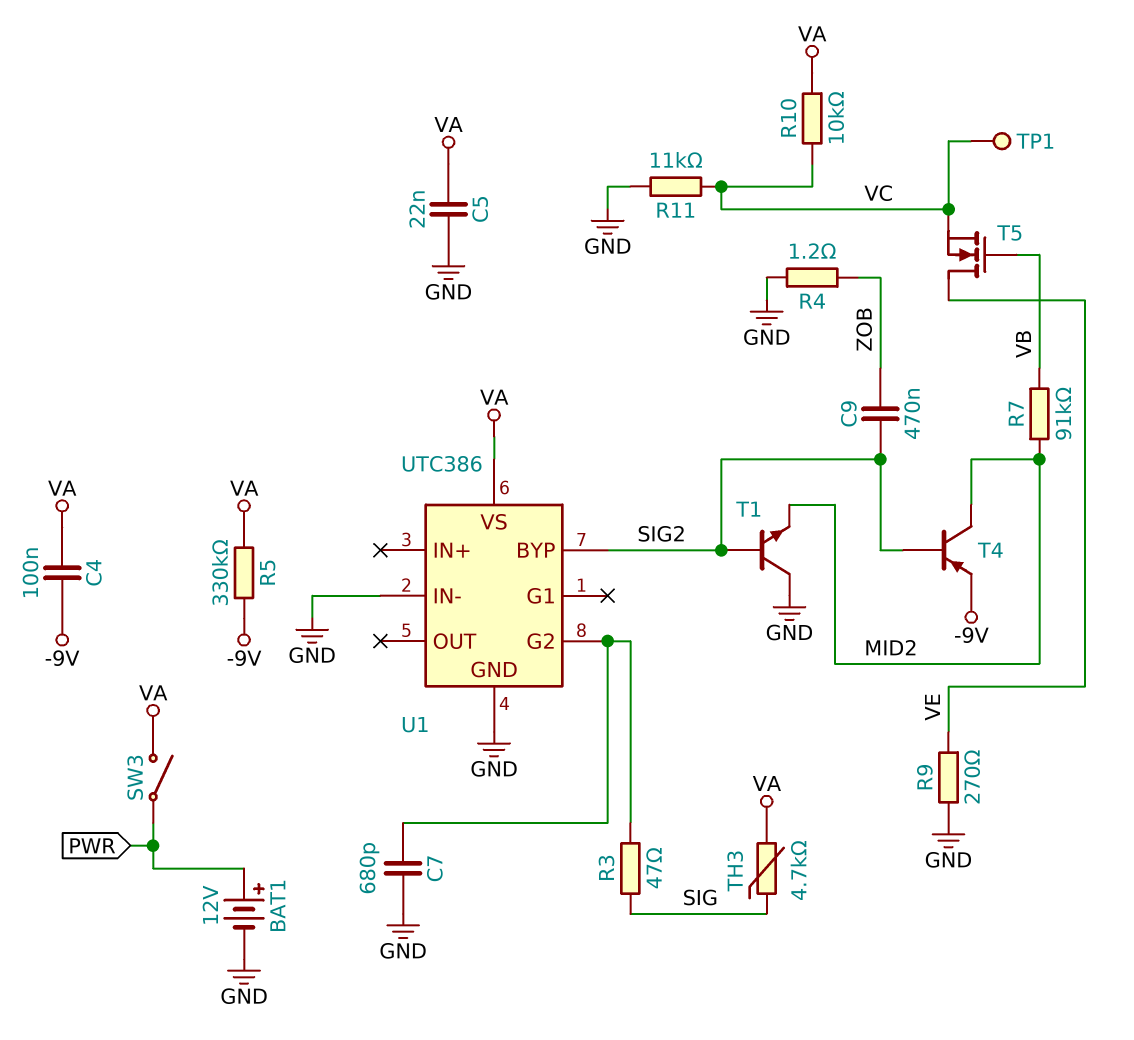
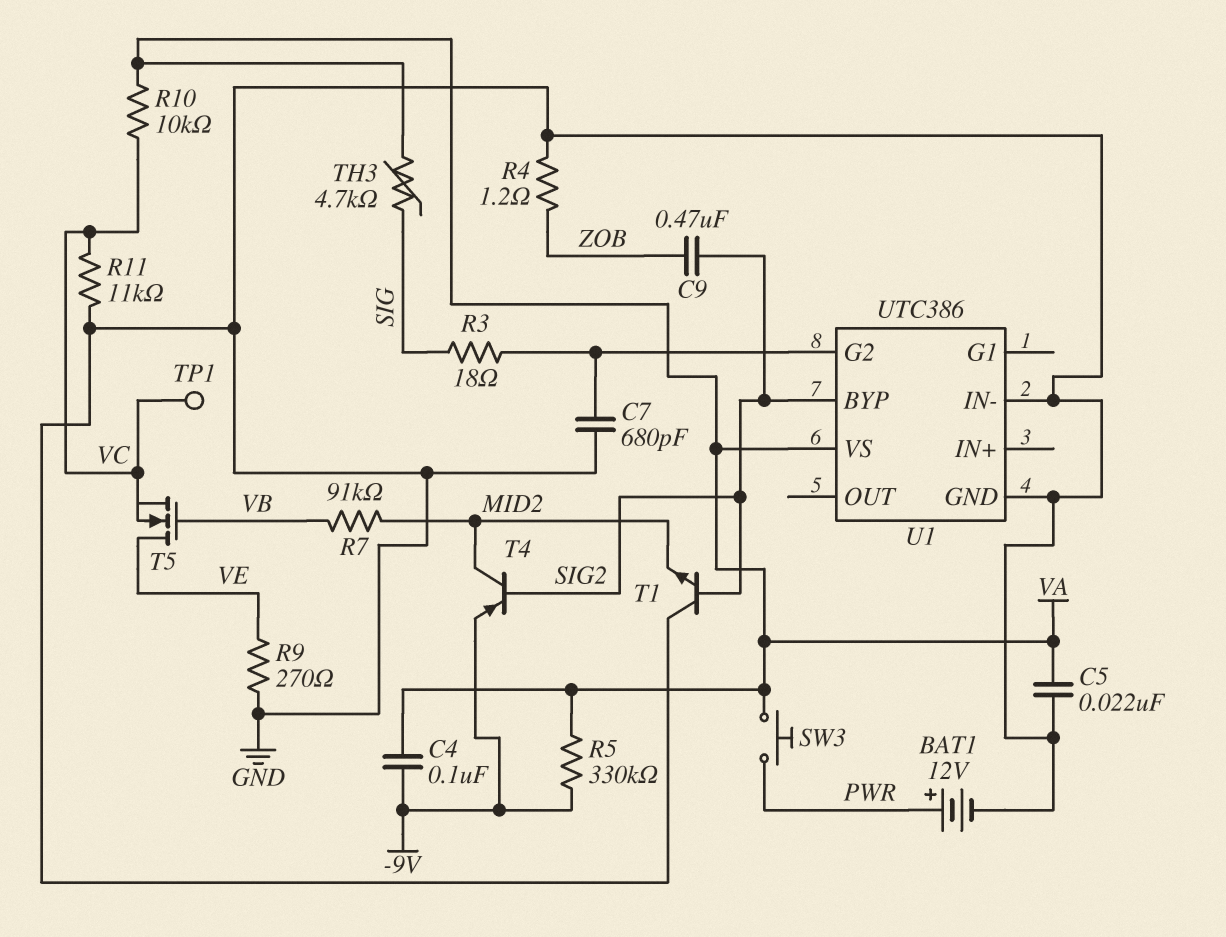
R3: 47 (SIG, U1/G2) -> 18 (SIG, U1/G2)
SW3: switch (PWR, VA) -> button (PWR, VA)

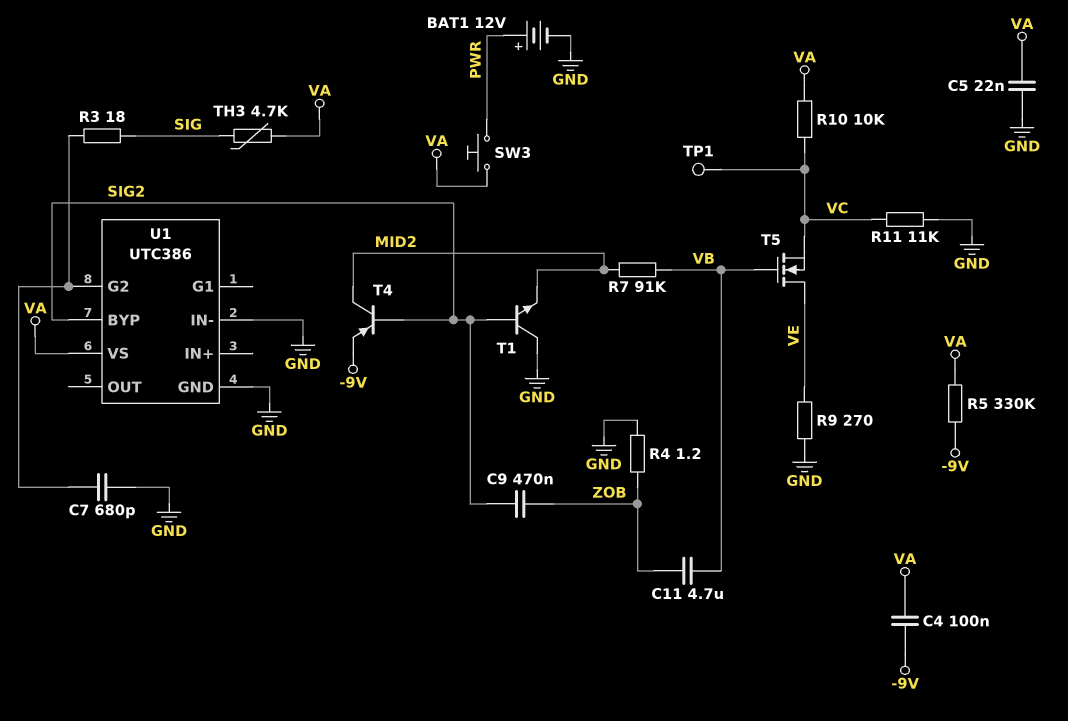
C11: none -> 4.7uF (VB, ZOB)

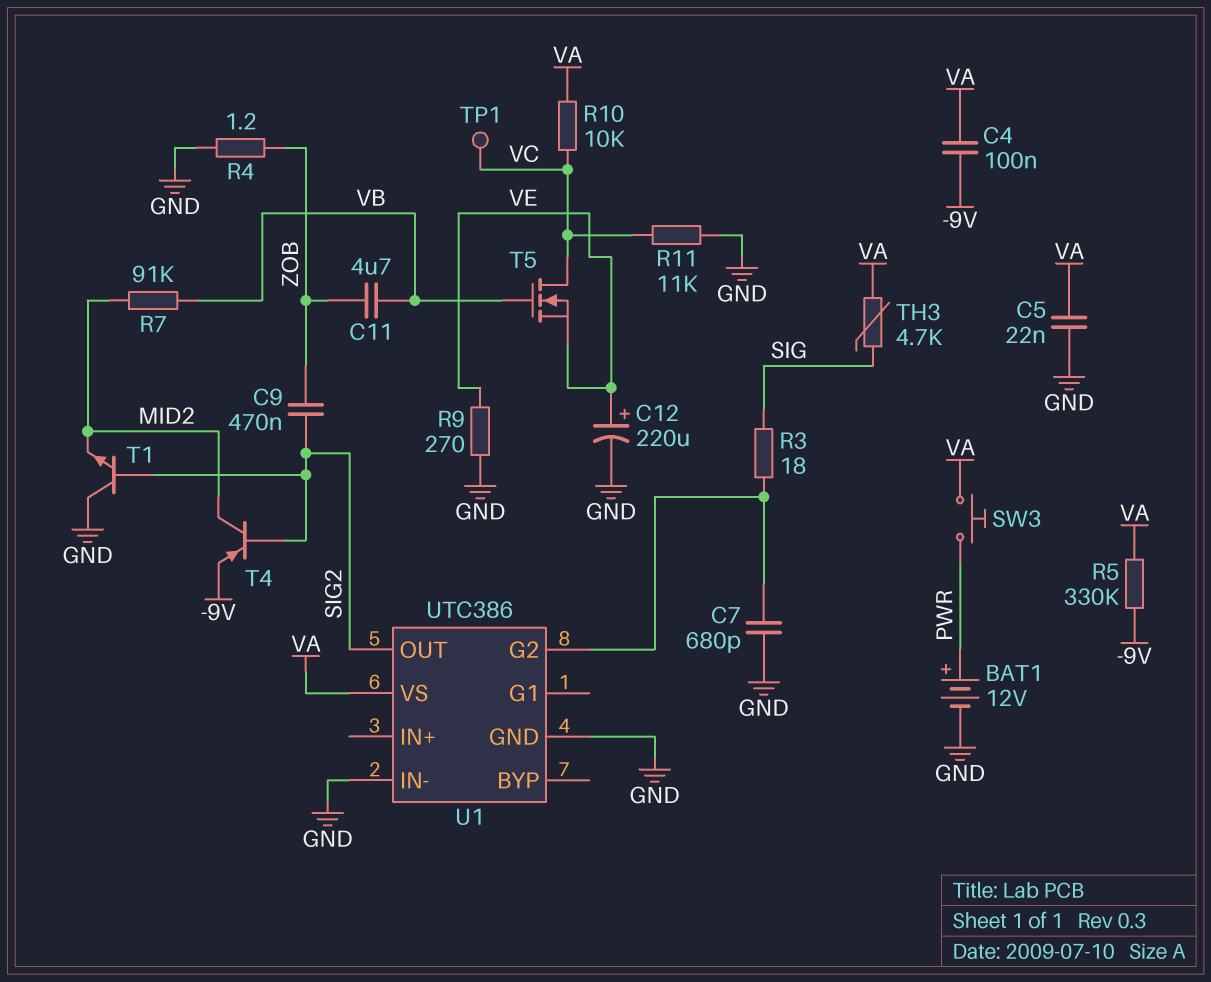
C12: none -> 220uF (plus VE, minus GND)
T5: NMOS (G VB, D VE, S VC) -> NMOS (G VB, D VC, S VE)
U1 pin BYP: SIG2 -> none
U1 pin OUT: none -> SIG2

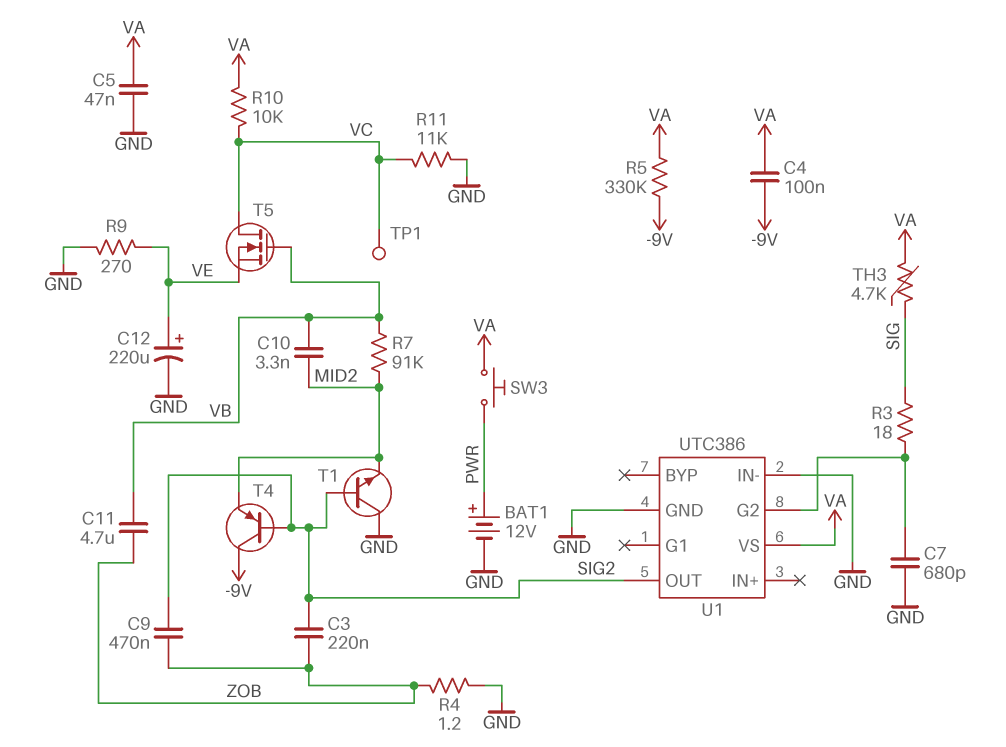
C3: none -> 220nF (SIG2, ZOB)
C5: 22nF (GND, VA) -> 47nF (GND, VA)
C10: none -> 3.3nF (MID2, VB)
T4: PNP (B SIG2, C MID2, E -9V) -> PNP (B SIG2, C -9V, E MID2)

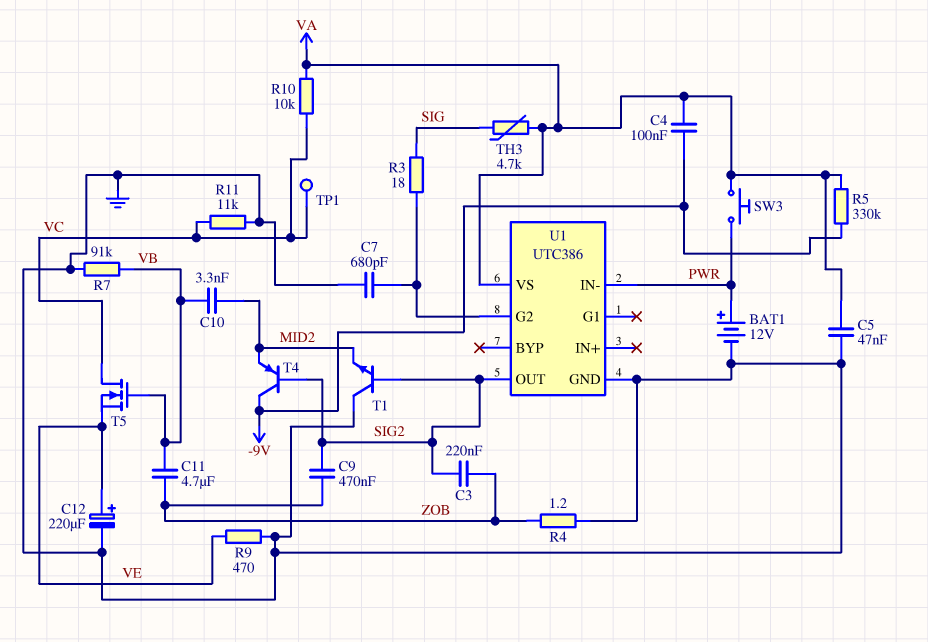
R7: 91k (MID2, VB) -> 91k (GND, VB)
R9: 270 (GND, VE) -> 470 (GND, VE)
U1 pin IN-: GND -> PWR

